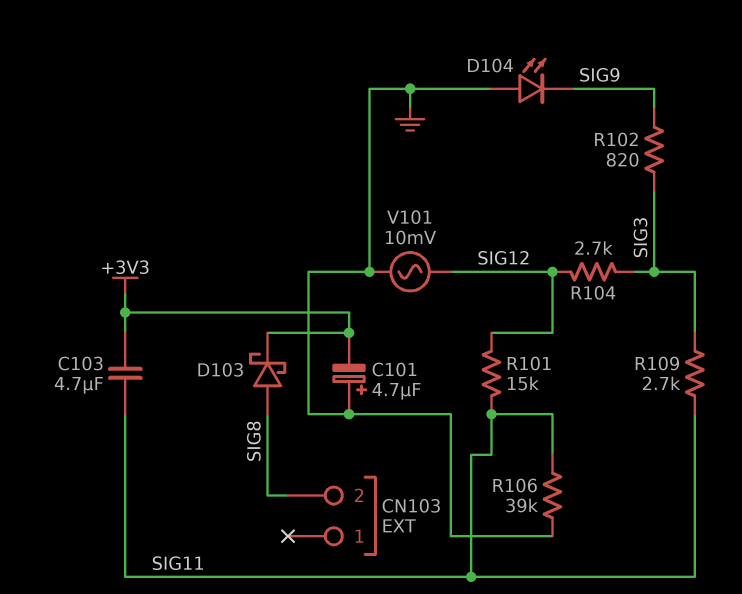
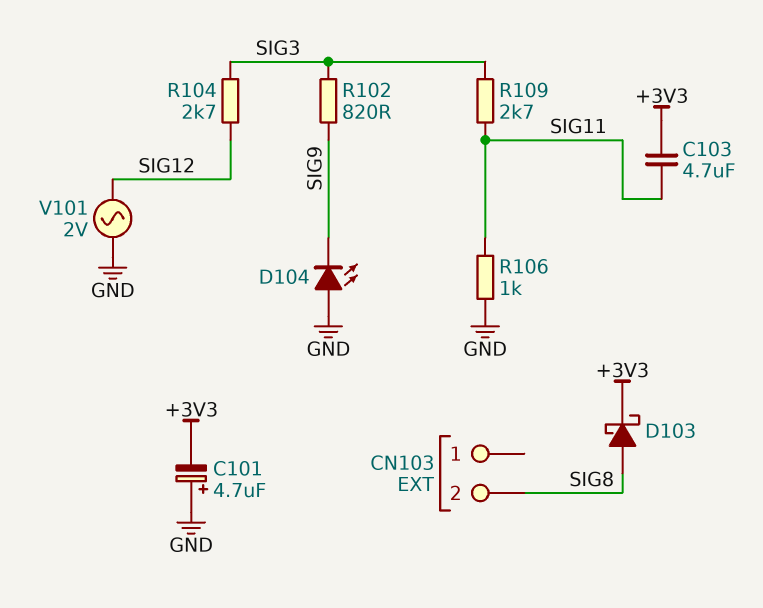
R101: 15k (SIG11, SIG12) -> none
R106: 39k (GND, SIG11) -> 1k (GND, SIG11)
V101: AC 10mV (GND, SIG12) -> AC 2V (GND, SIG12)

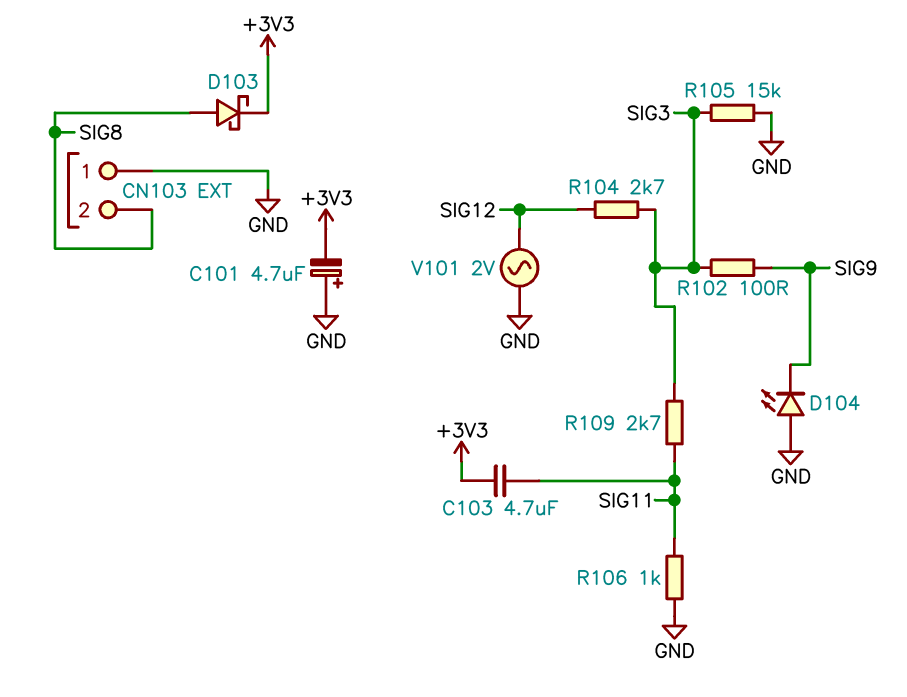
CN103 pin 1: none -> GND
R102: 820 (SIG3, SIG9) -> 100 (SIG3, SIG9)
R105: none -> 15k (GND, SIG3)

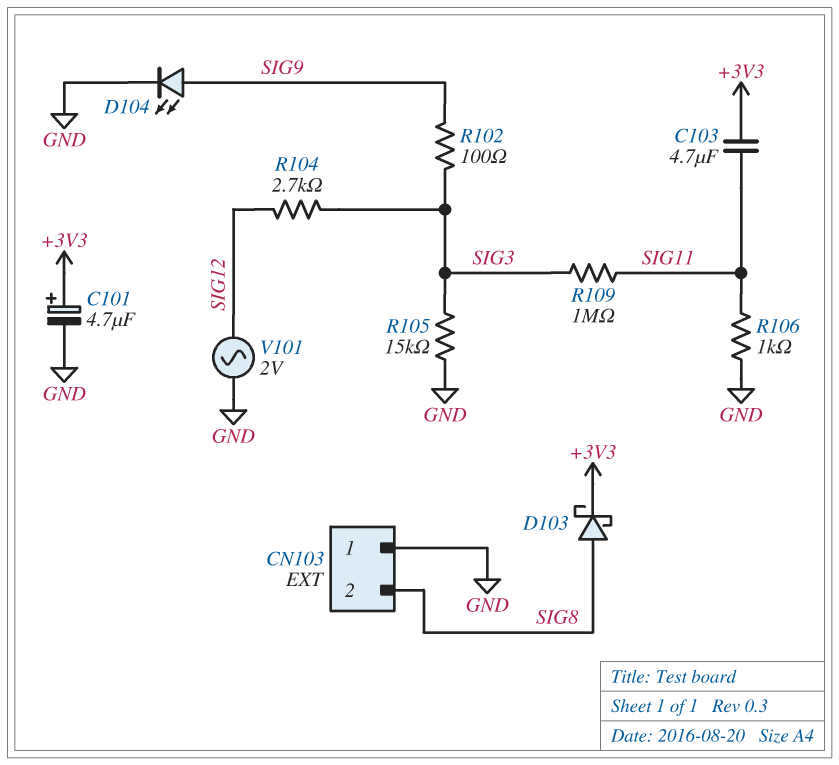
C101: 4.7uF (plus GND, minus +3V3) -> 4.7uF (plus +3V3, minus GND)
D104: LED (A GND, K SIG9) -> LED (A SIG9, K GND)
R109: 2.7k (SIG3, SIG11) -> 1M (SIG3, SIG11)

